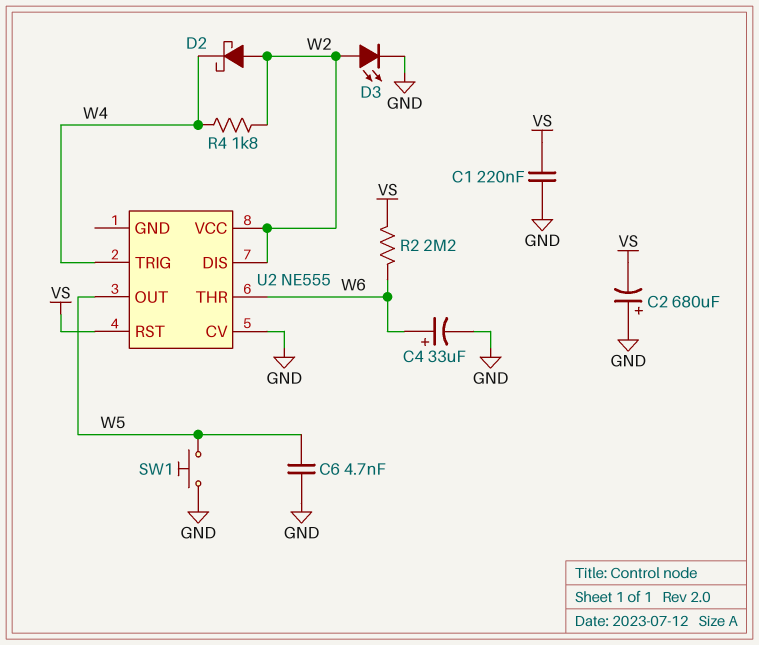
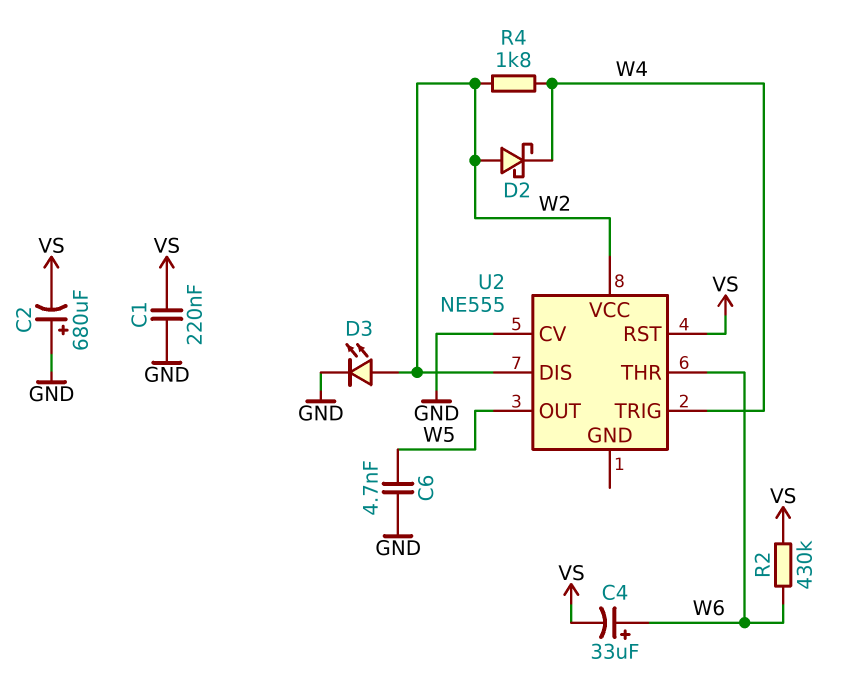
C4: 33uF (plus W6, minus GND) -> 33uF (plus W6, minus VS)
R2: 2.2M (VS, W6) -> 430k (VS, W6)
SW1: button (GND, W5) -> none

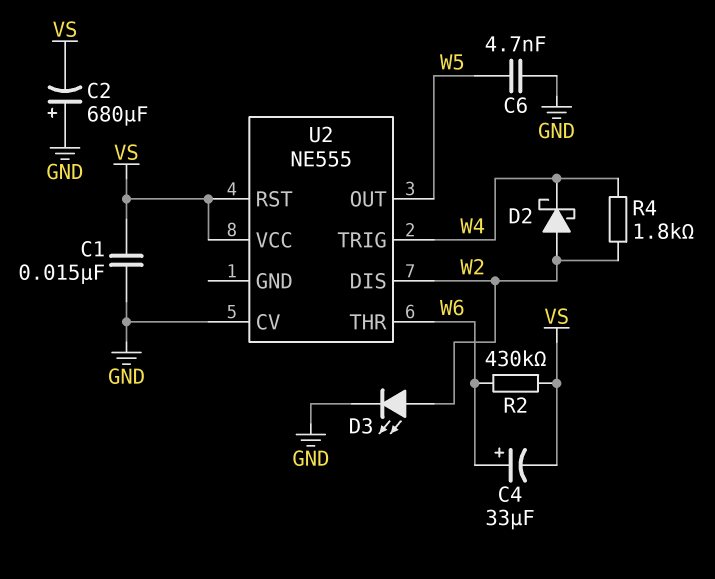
C1: 220nF (GND, VS) -> 15nF (GND, VS)
U2 pin VCC: W2 -> VS

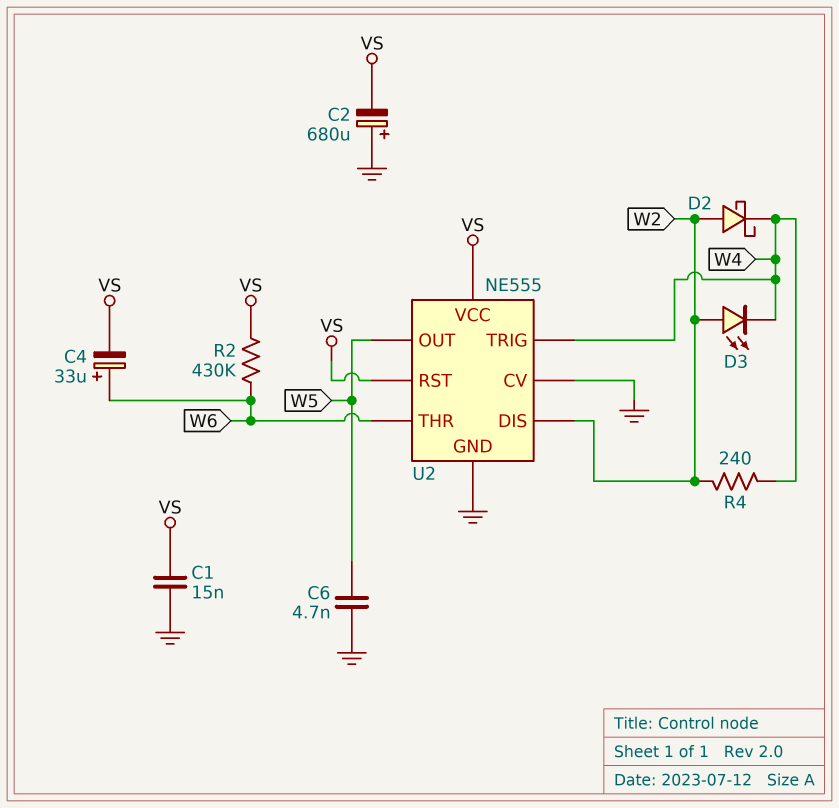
D3: LED (A W2, K GND) -> LED (A W2, K W4)
R4: 1.8k (W2, W4) -> 240 (W2, W4)
U2 pin GND: none -> GND

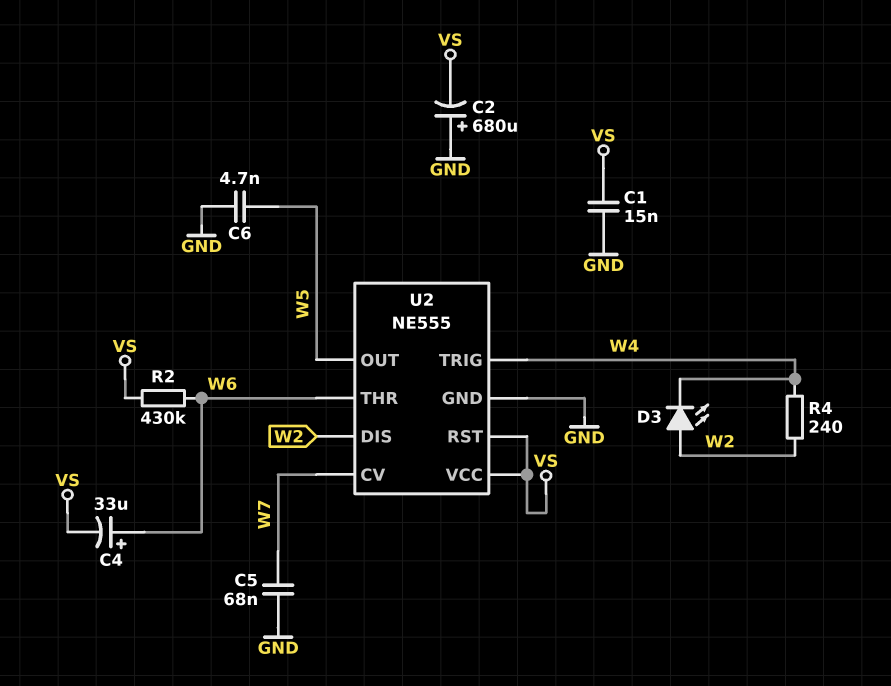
C5: none -> 68nF (GND, W7)
D2: schottky (A W2, K W4) -> none
U2 pin CV: GND -> W7

